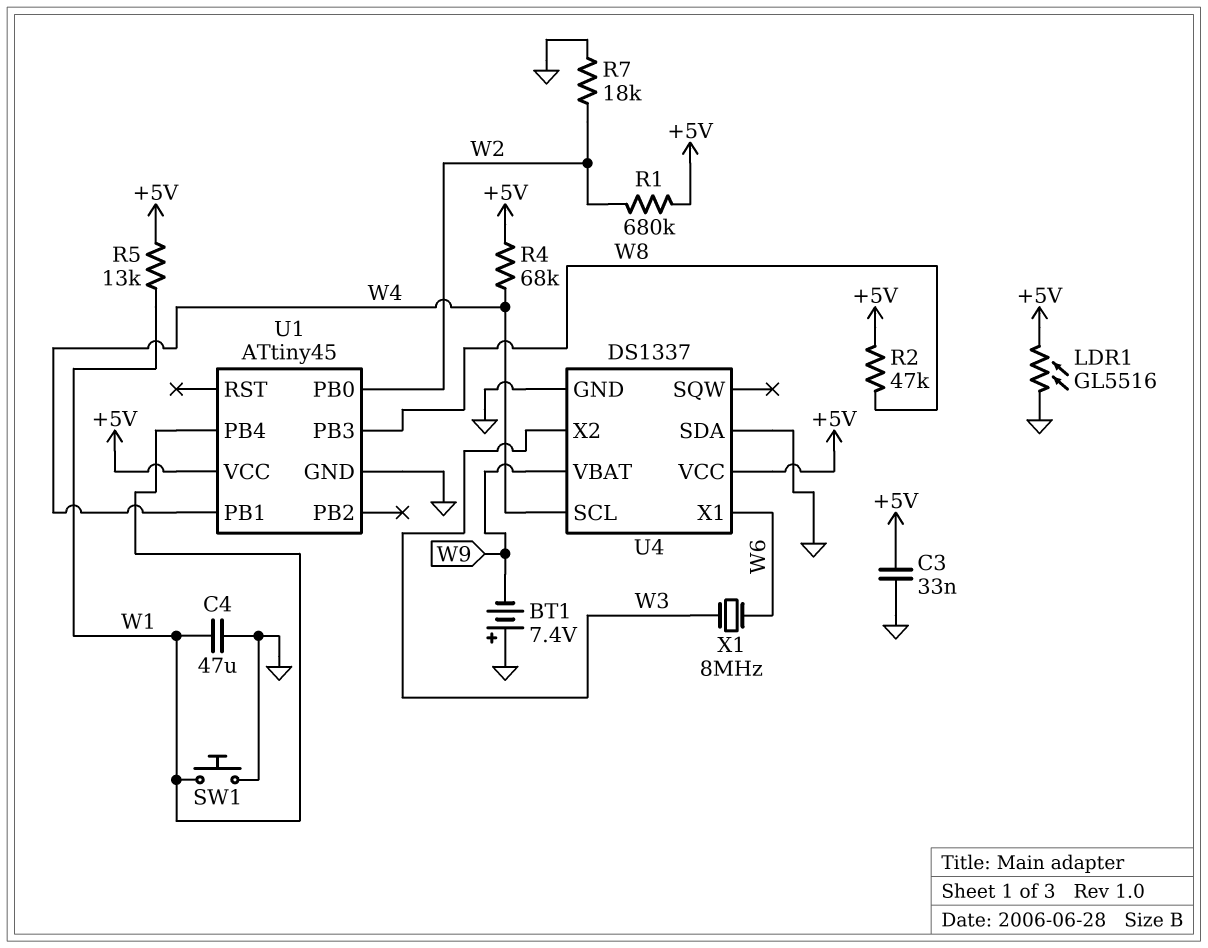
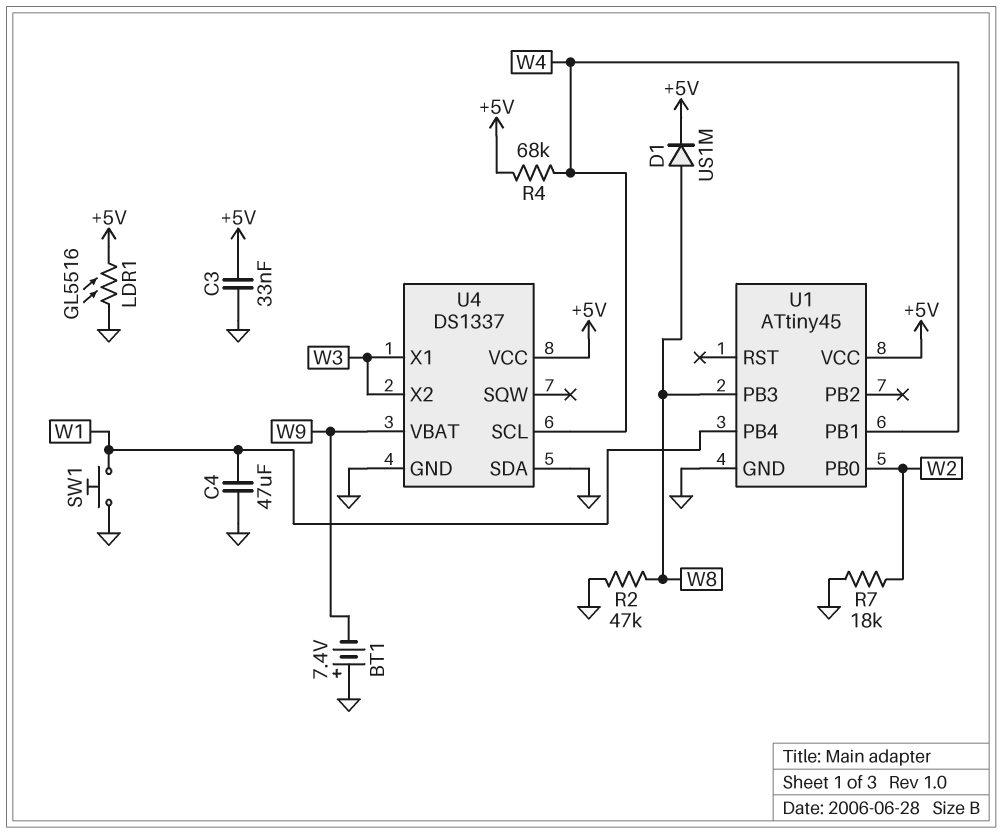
D1: none -> diode US1M (A W8, K +5V)
R1: 680k (+5V, W2) -> none
R2: 47k (+5V, W8) -> 47k (GND, W8)
R5: 13k (+5V, W1) -> none
U4 pin X1: W6 -> W3
X1: 8MHz (W3, W6) -> none

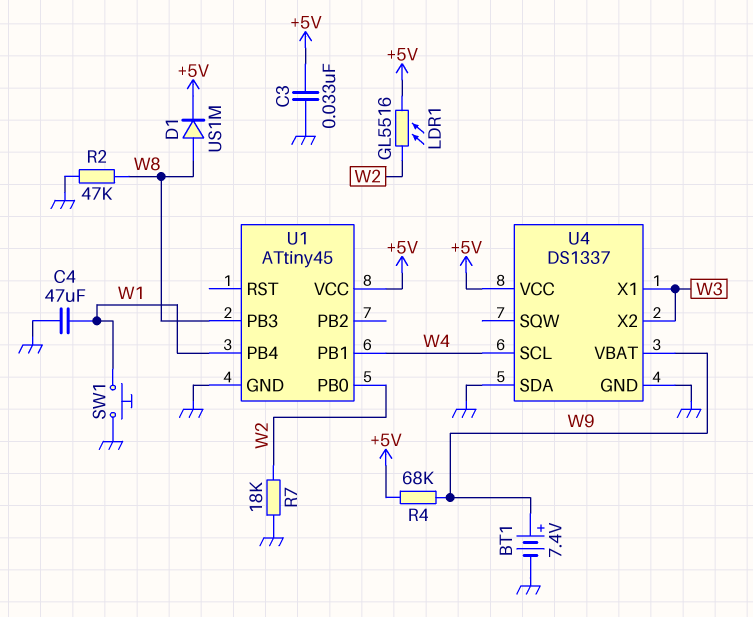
BT1: 7.4V (plus GND, minus W9) -> 7.4V (plus W9, minus GND)
LDR1: GL5516 (+5V, GND) -> GL5516 (+5V, W2)
R4: 68k (+5V, W4) -> 68k (+5V, W9)

